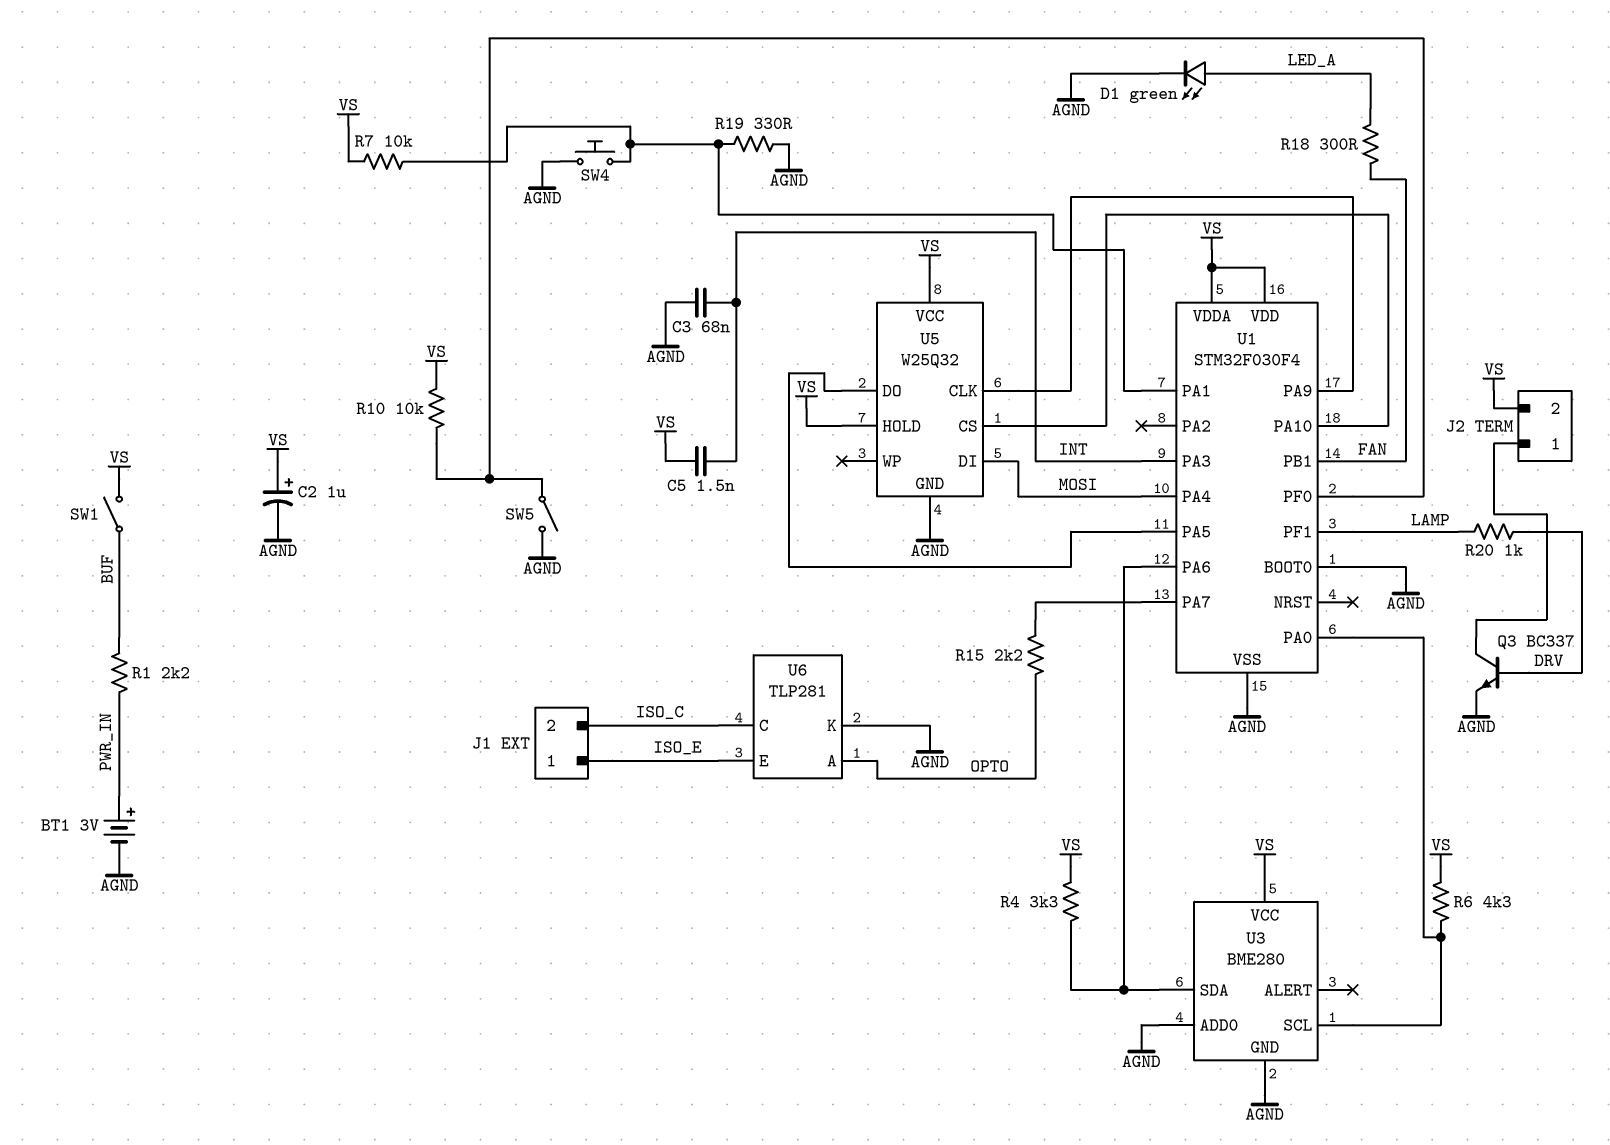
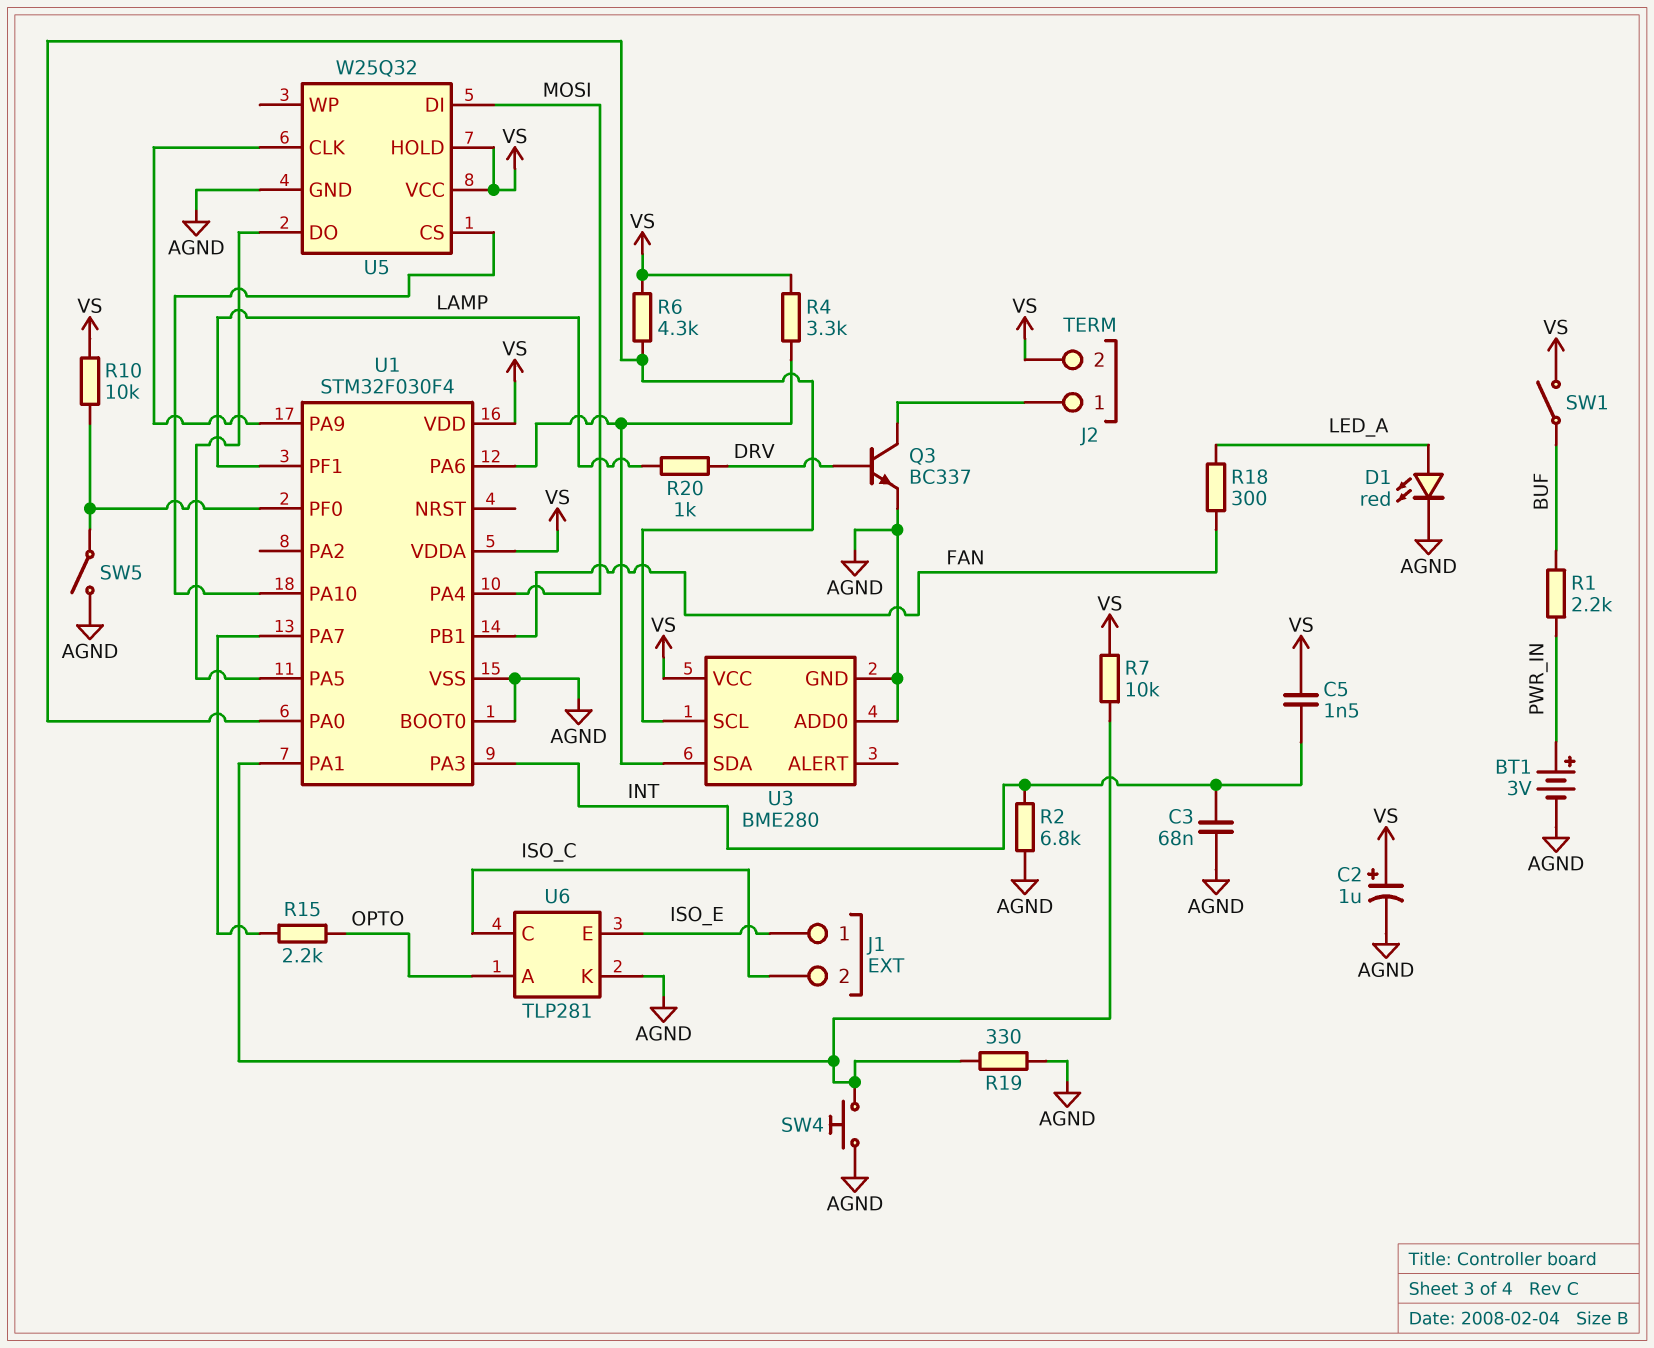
D1: LED green (A LED_A, K AGND) -> LED red (A LED_A, K AGND)
R2: none -> 6.8k (AGND, INT)

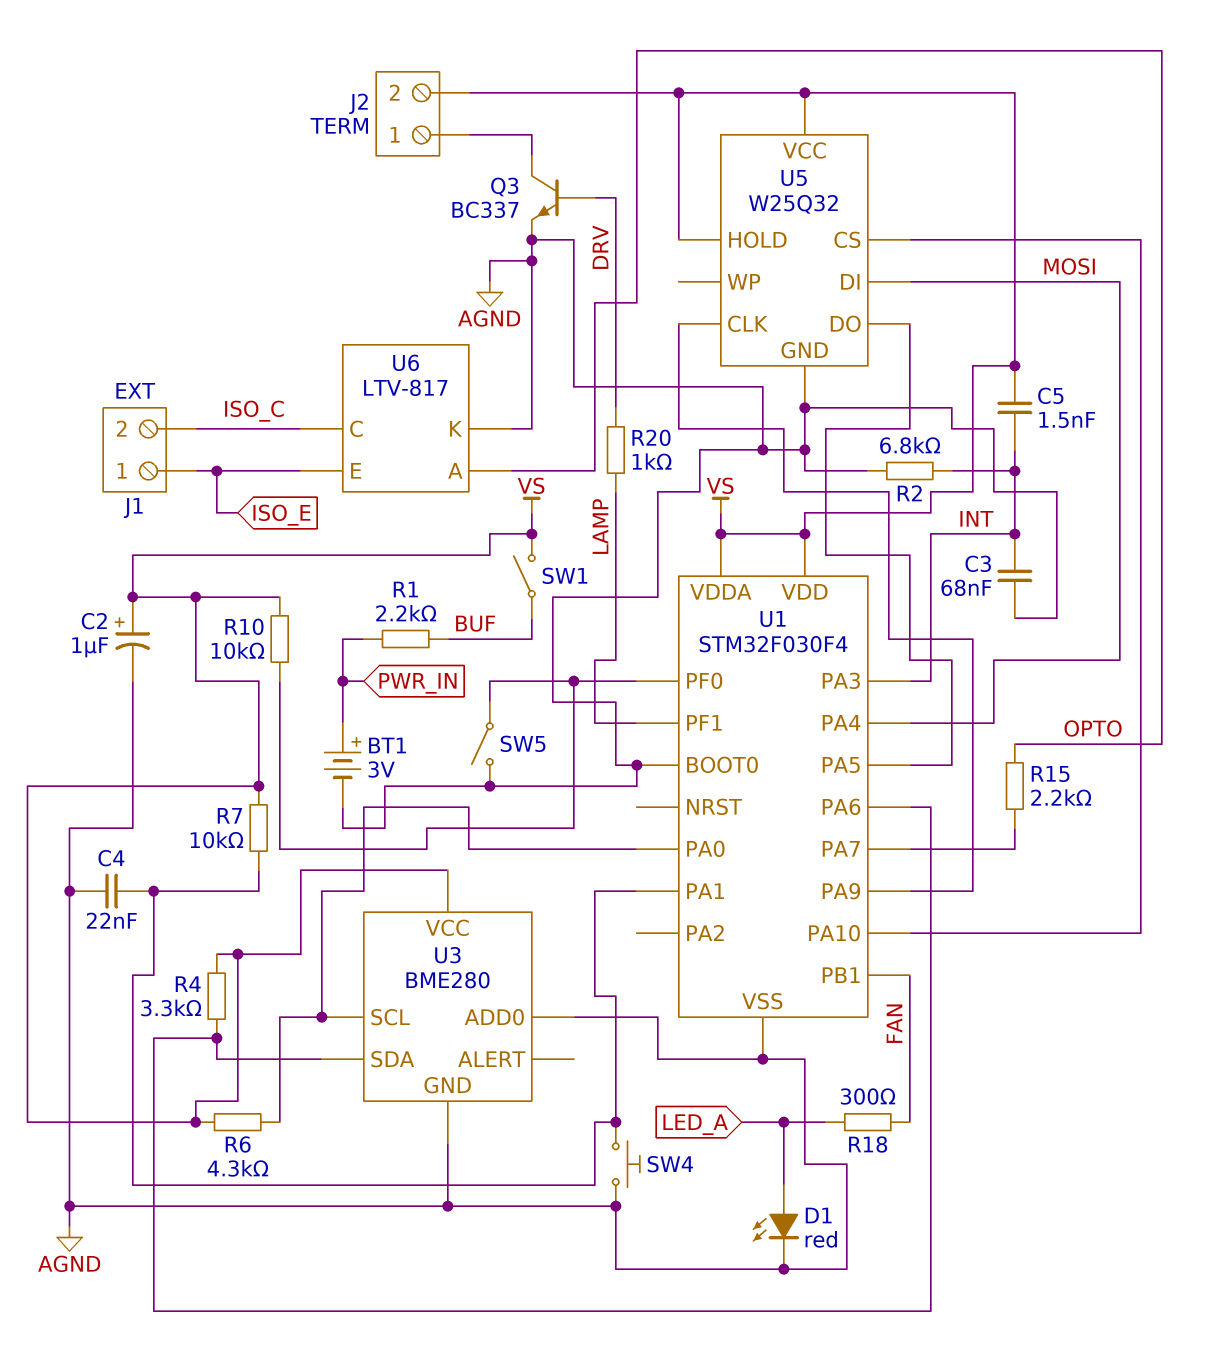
C4: none -> 22nF (AGND, U1/PA1)
R19: 330 (AGND, U1/PA1) -> none
U6: TLP281 -> LTV-817

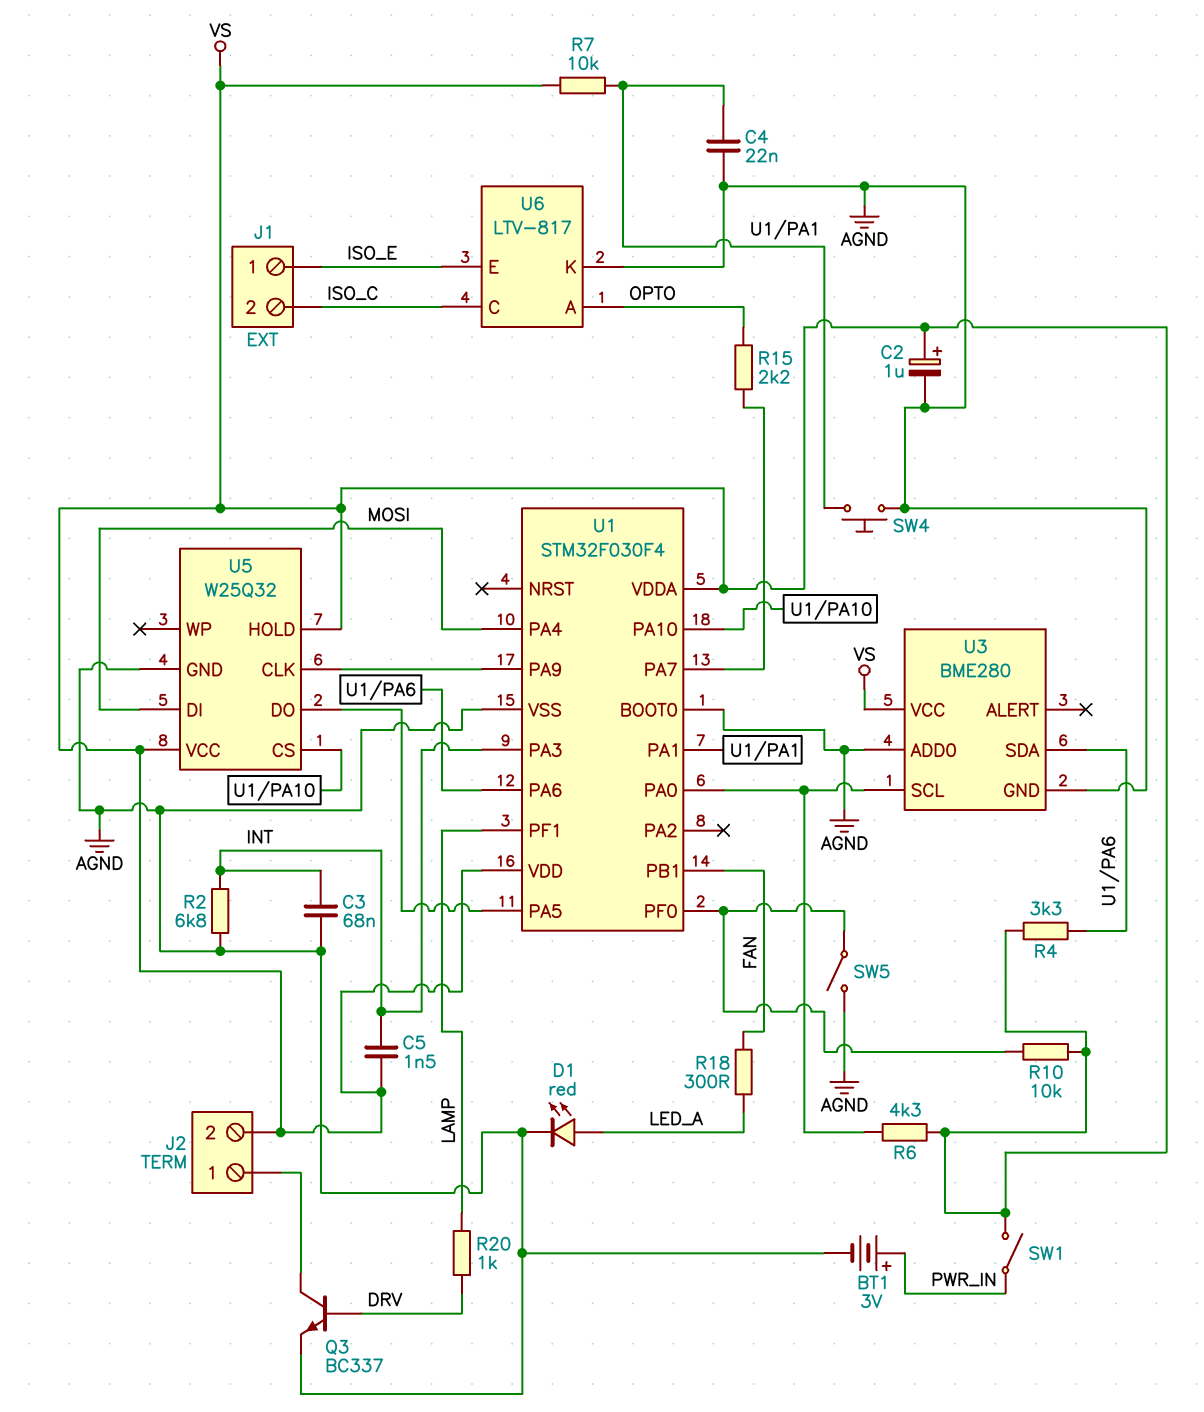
R1: 2.2k (BUF, PWR_IN) -> none
SW1: switch (BUF, VS) -> switch (PWR_IN, VS)

